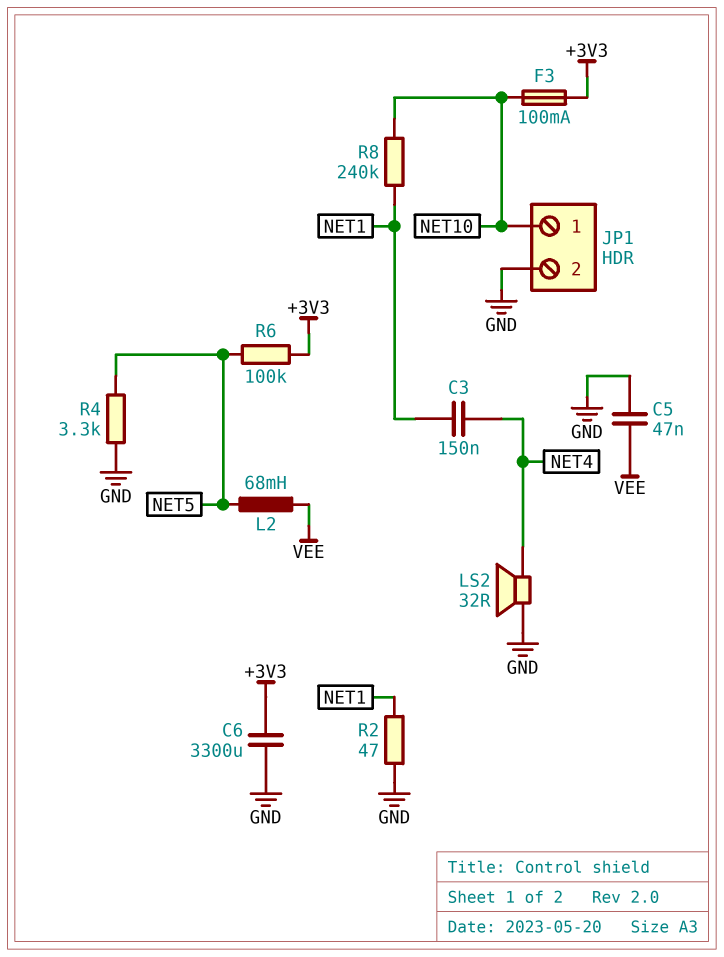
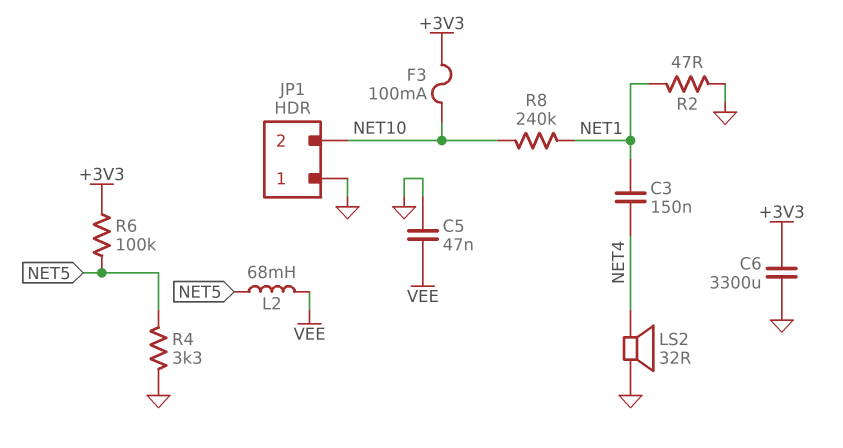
JP1 pin 1: NET10 -> GND
JP1 pin 2: GND -> NET10

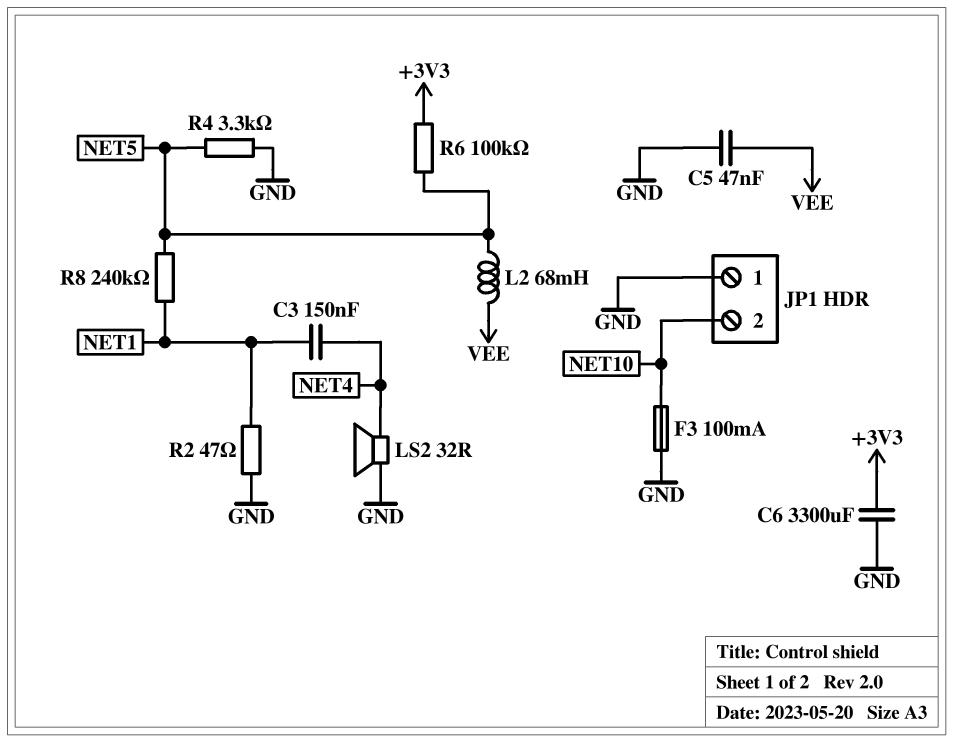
F3: 100mA (+3V3, NET10) -> 100mA (GND, NET10)
R8: 240k (NET1, NET10) -> 240k (NET1, NET5)

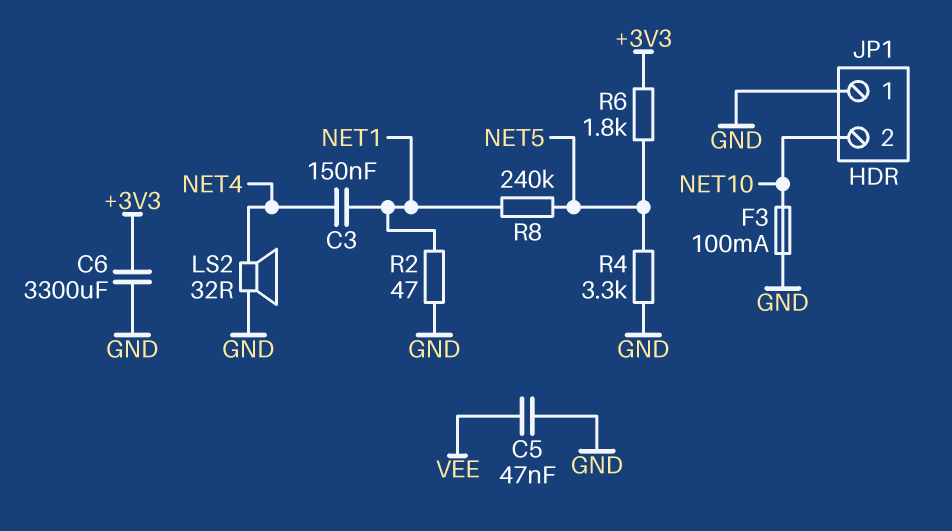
L2: 68mH (NET5, VEE) -> none
R6: 100k (+3V3, NET5) -> 1.8k (+3V3, NET5)

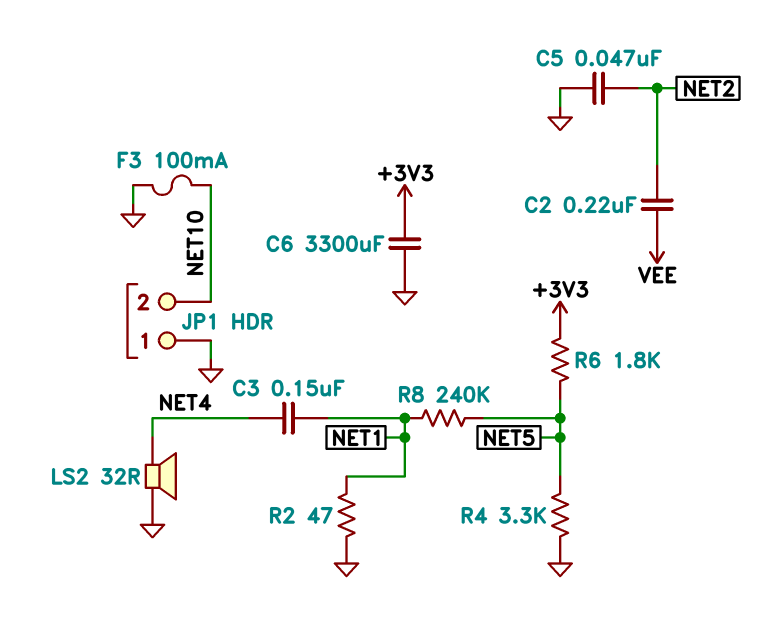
C2: none -> 220nF (NET2, VEE)
C5: 47nF (GND, VEE) -> 47nF (GND, NET2)

